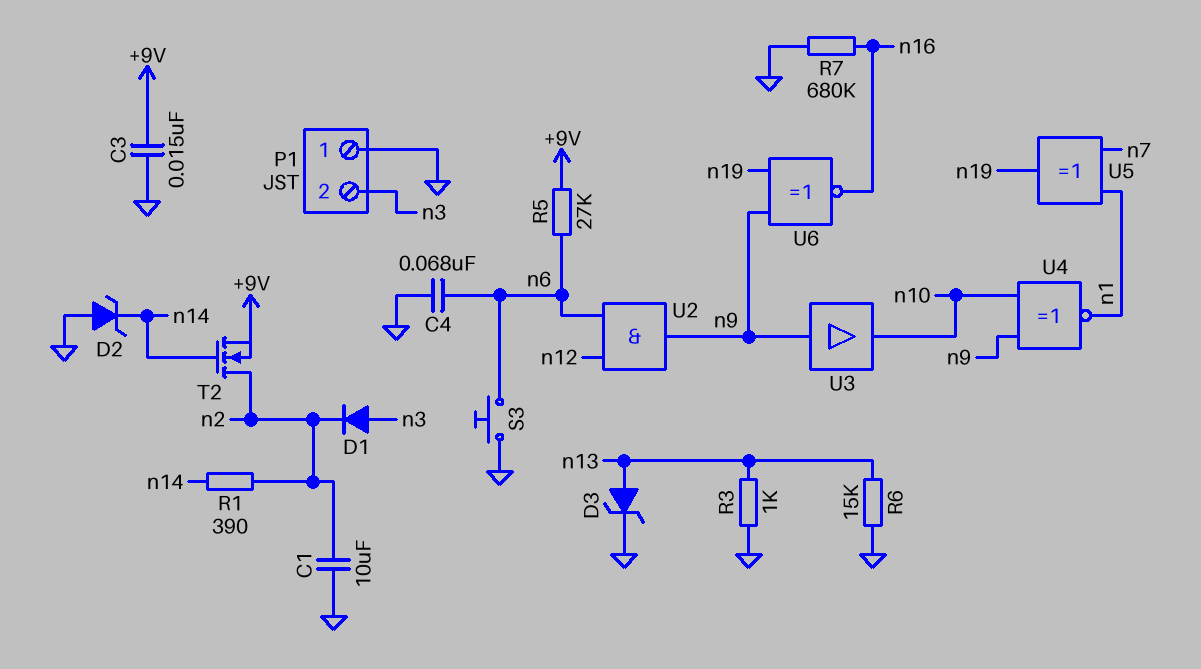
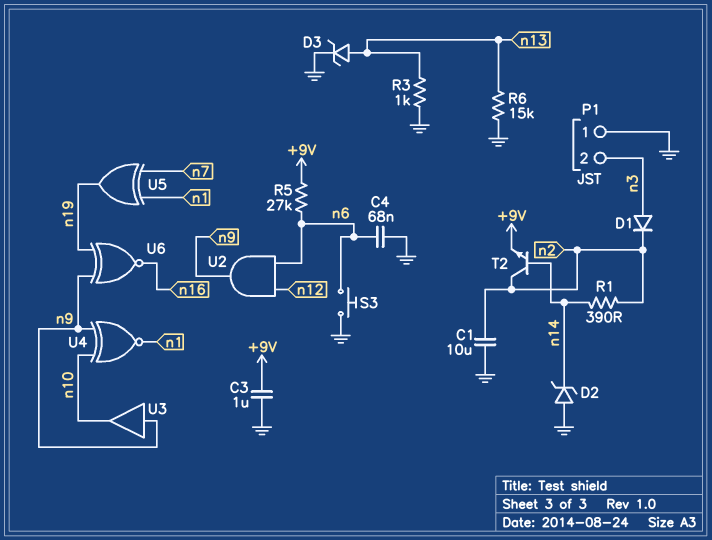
C3: 15nF (+9V, GND) -> 1uF (+9V, GND)
R7: 680k (GND, n16) -> none
T2: NMOS (G n14, D n2, S +9V) -> NPN (B n14, C n2, E +9V)

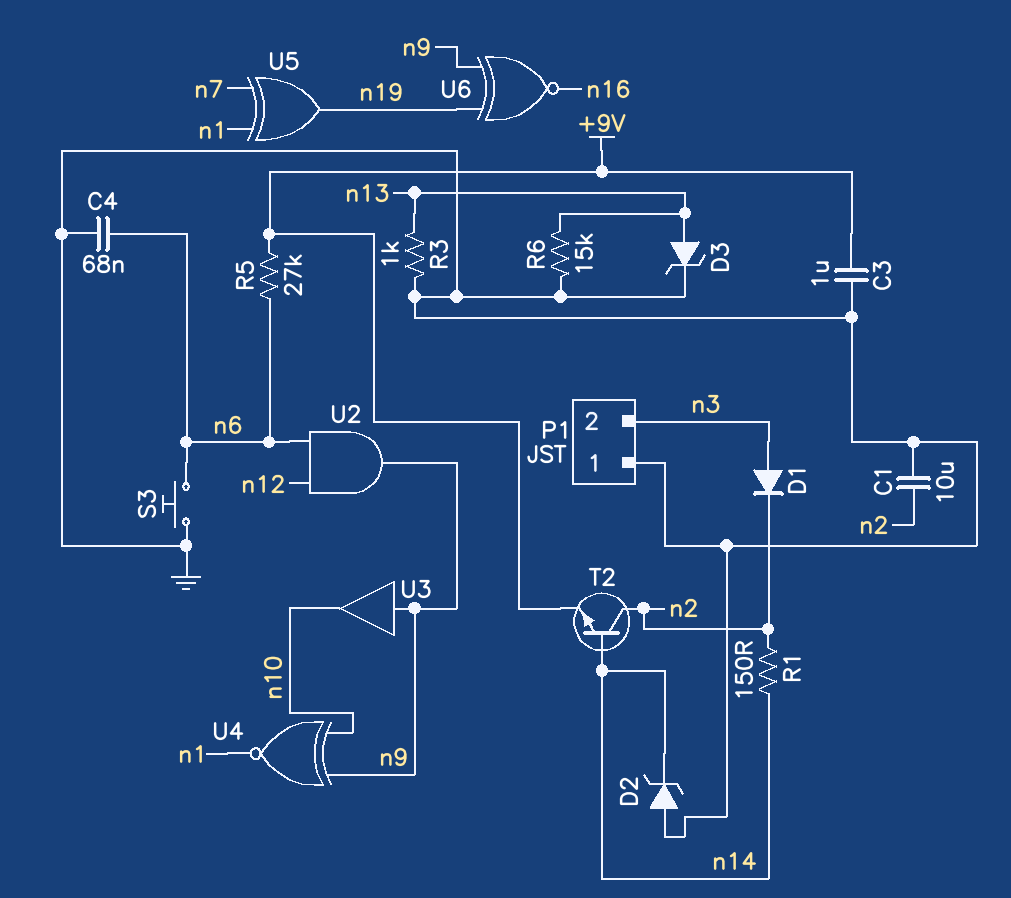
R1: 390 (n2, n14) -> 150 (n2, n14)

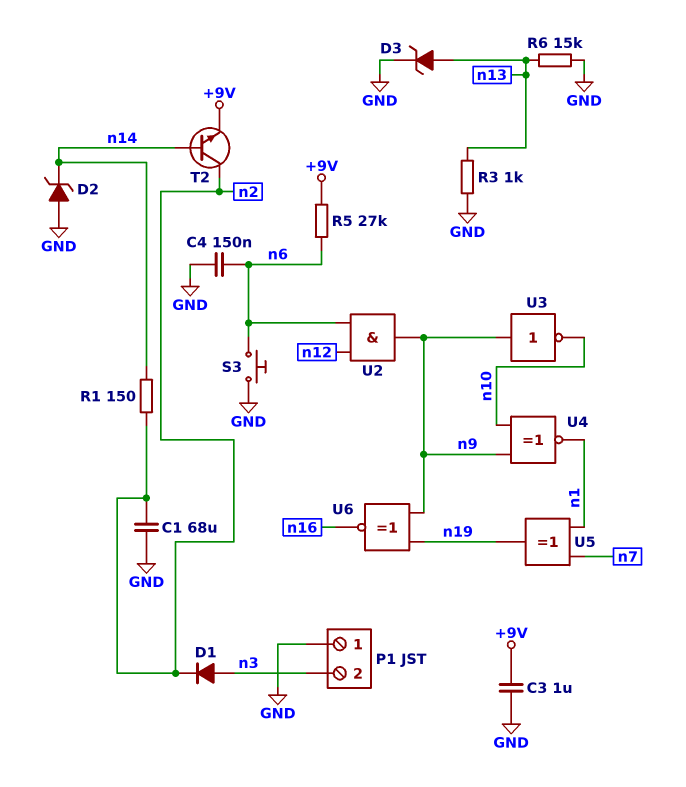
C1: 10uF (GND, n2) -> 68uF (GND, n2)
C4: 68nF (GND, n6) -> 150nF (GND, n6)
U3: buffer (in n9, out n10) -> NOT (in n9, out n10)

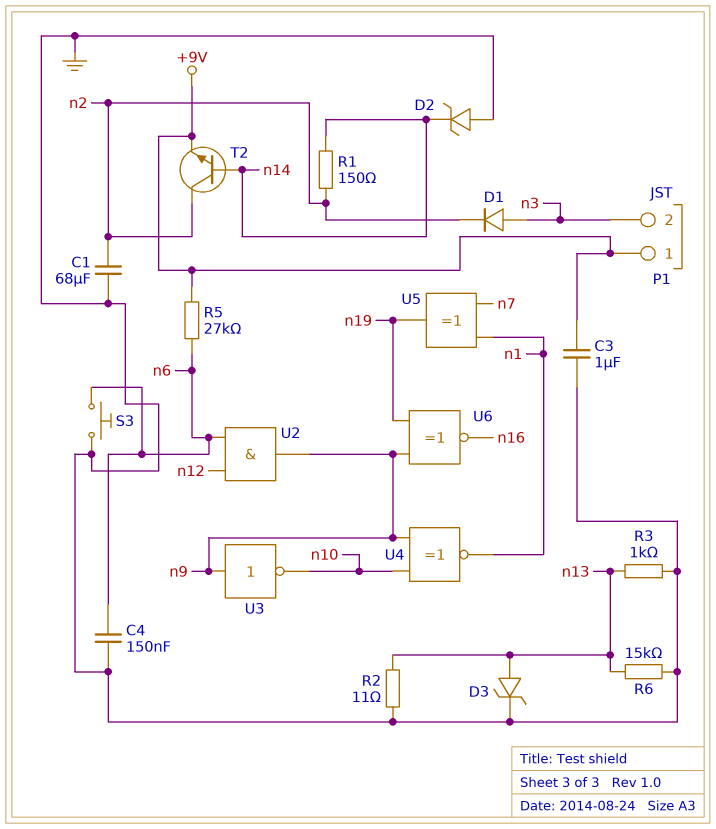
P1 pin 1: GND -> +9V
R2: none -> 11 (GND, n13)

